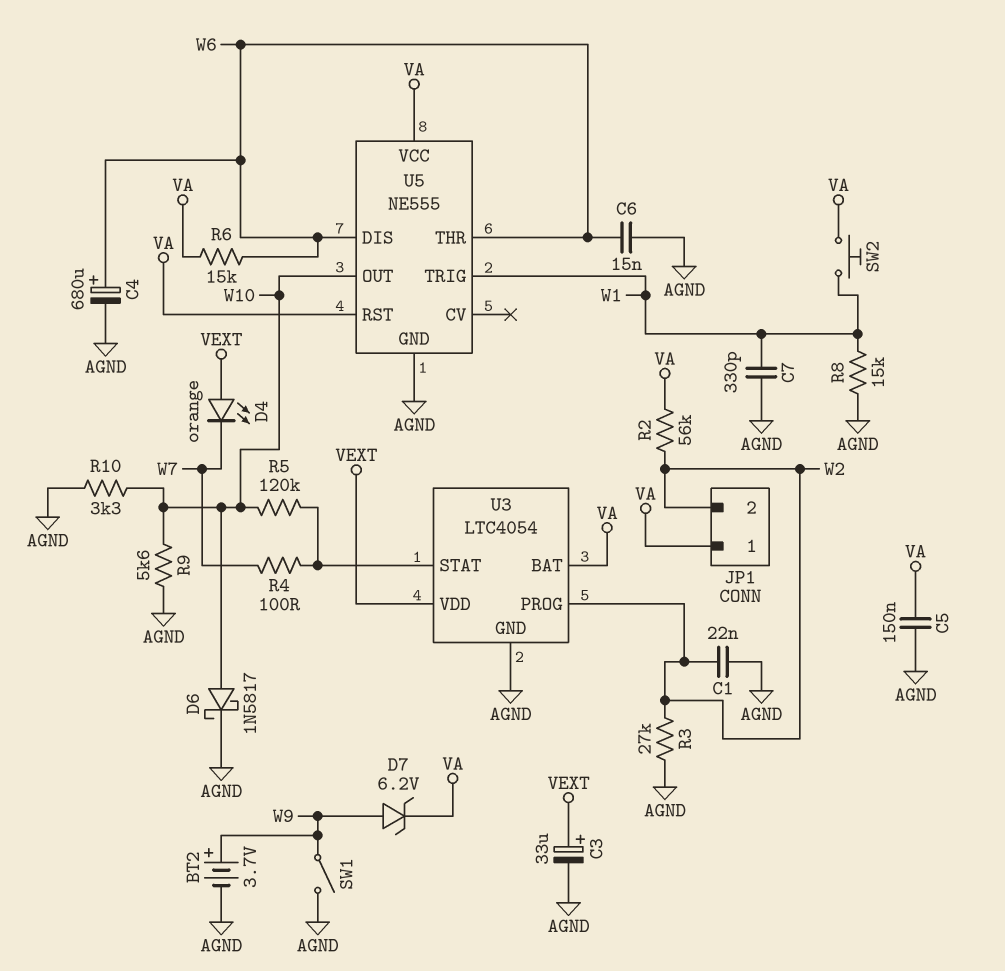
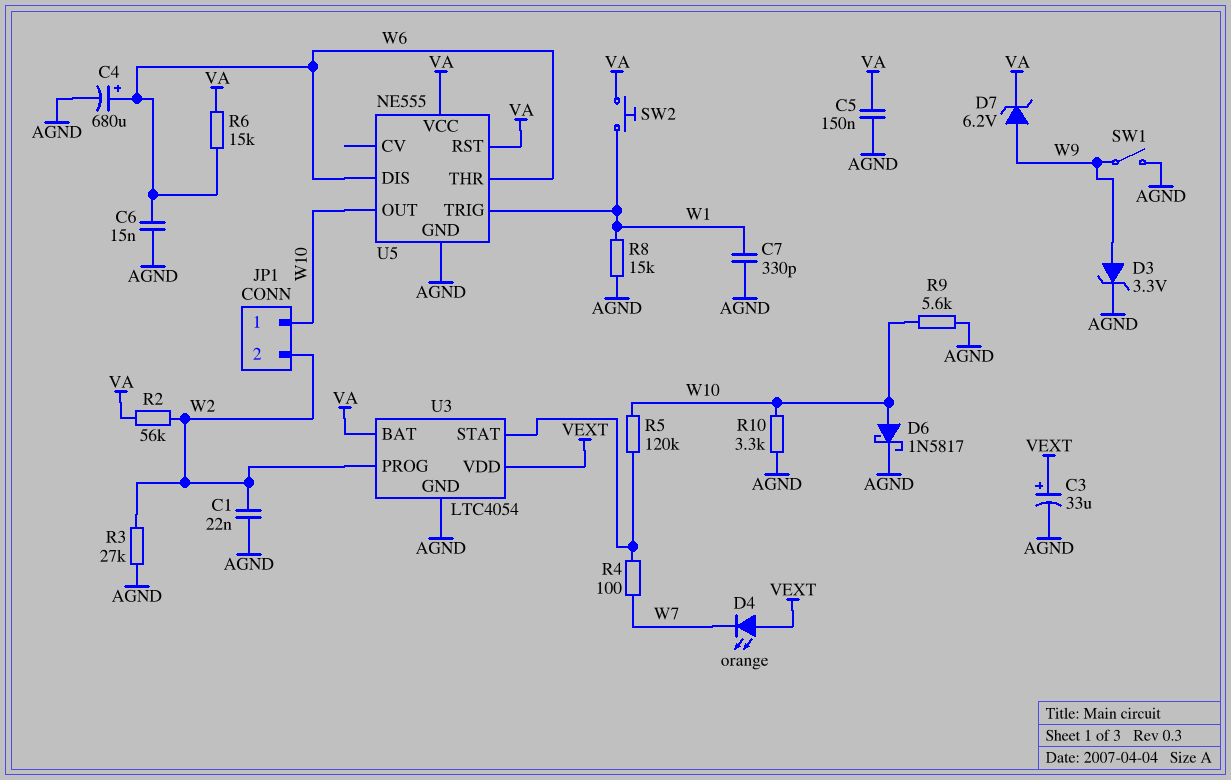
BT2: 3.7V (plus W9, minus AGND) -> none
D3: none -> zener 3.3V (A W9, K AGND)
JP1 pin 1: VA -> W10

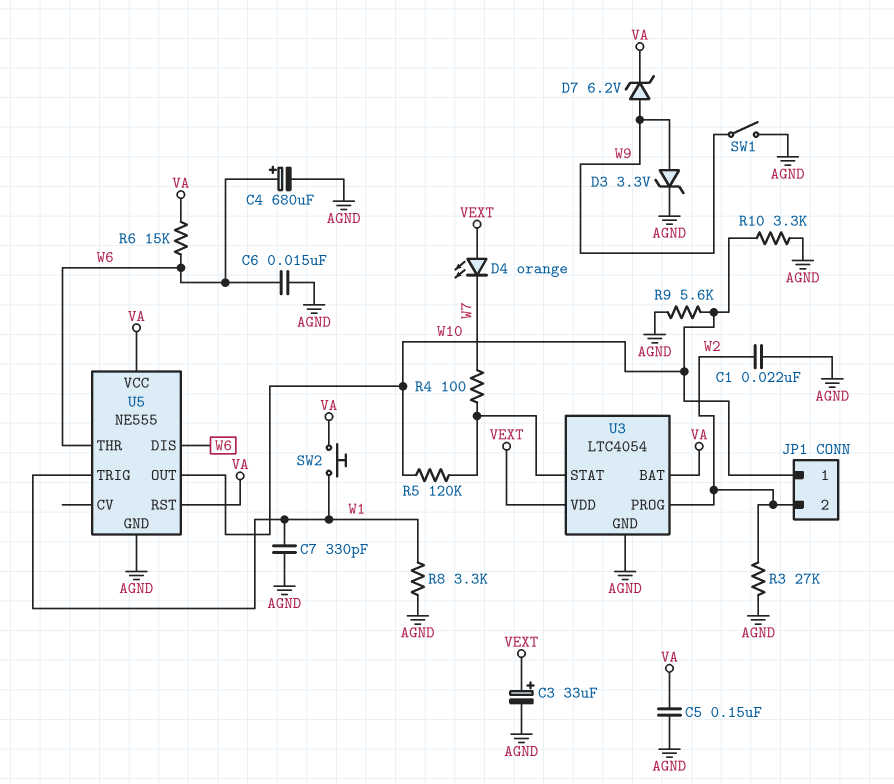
D6: schottky 1N5817 (A W10, K AGND) -> none
R2: 56k (VA, W2) -> none
R8: 15k (AGND, W1) -> 3.3k (AGND, W1)

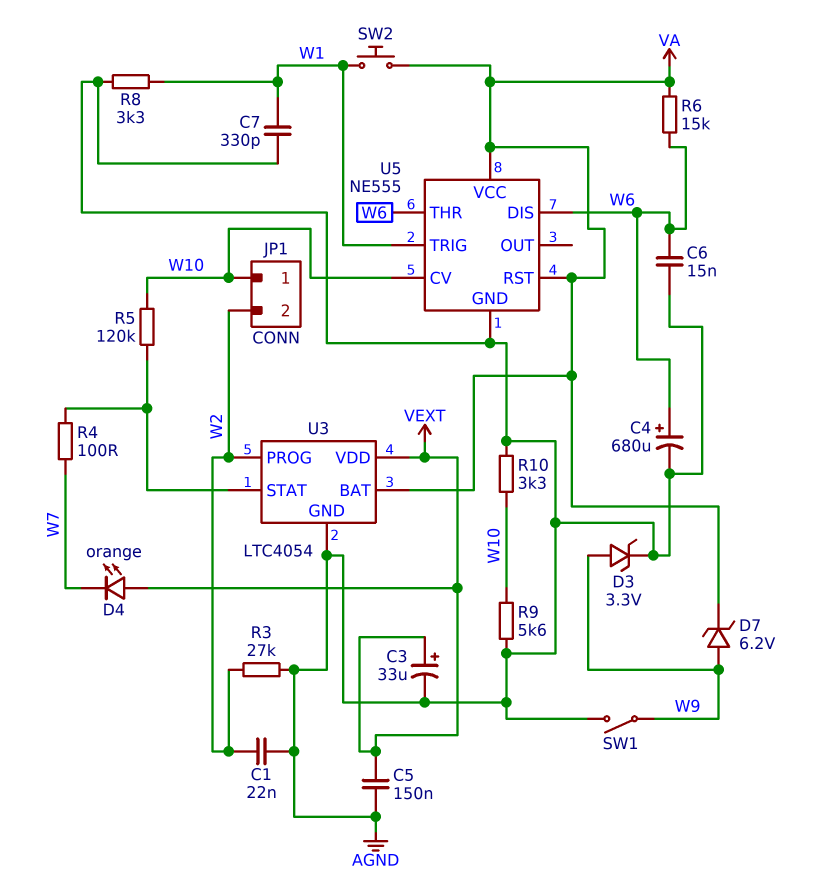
C5: 150nF (AGND, VA) -> 150nF (AGND, VEXT)
U5 pin CV: none -> W10
U5 pin OUT: W10 -> none

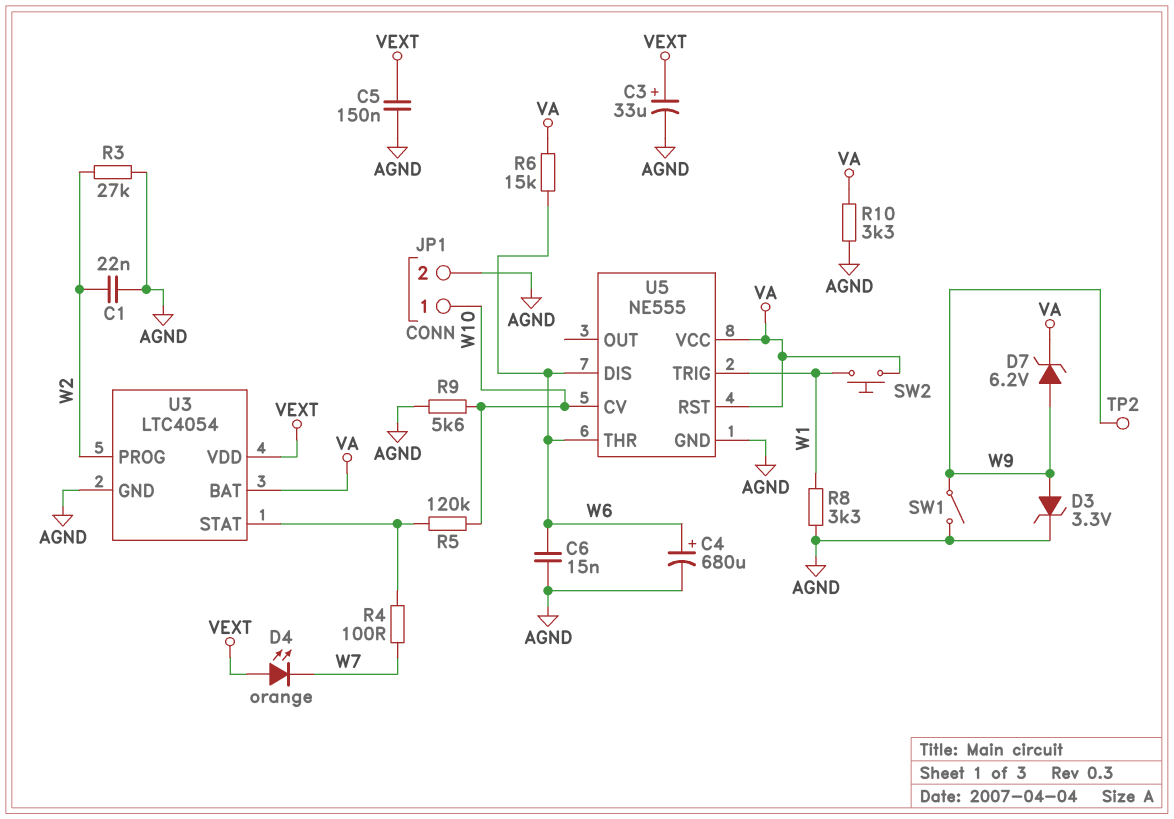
C7: 330pF (AGND, W1) -> none
JP1 pin 2: W2 -> AGND
R10: 3.3k (AGND, W10) -> 3.3k (AGND, VA)
TP2: none -> test point (W9)

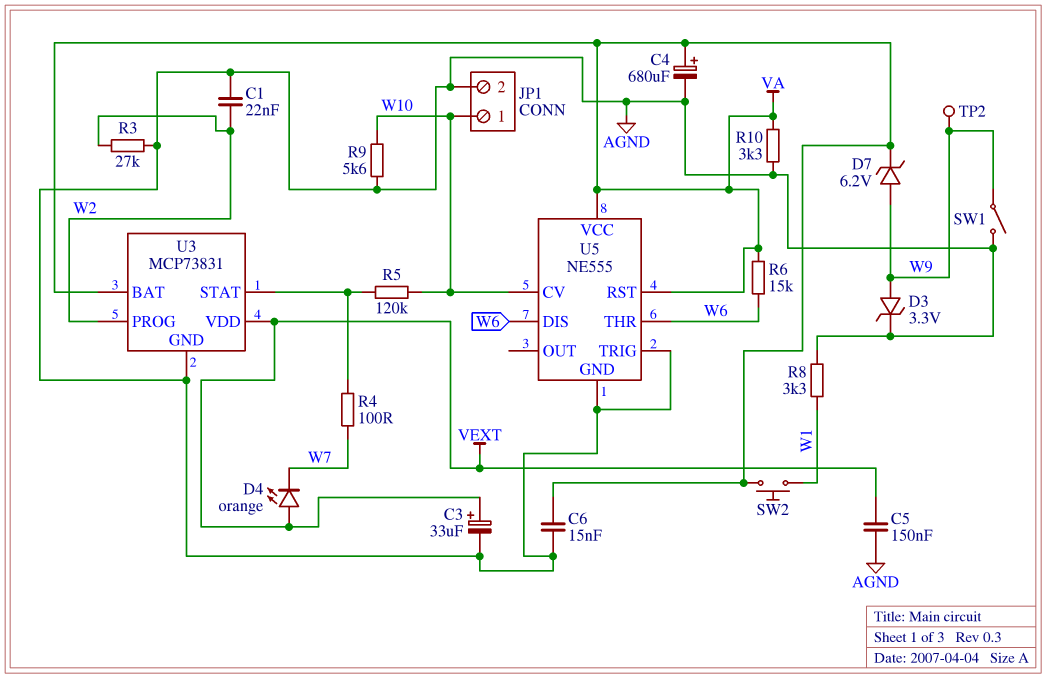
C4: 680uF (plus W6, minus AGND) -> 680uF (plus VA, minus AGND)
C6: 15nF (AGND, W6) -> 15nF (AGND, VA)
U3: LTC4054 -> MCP73831
U5 pin TRIG: W1 -> AGND

